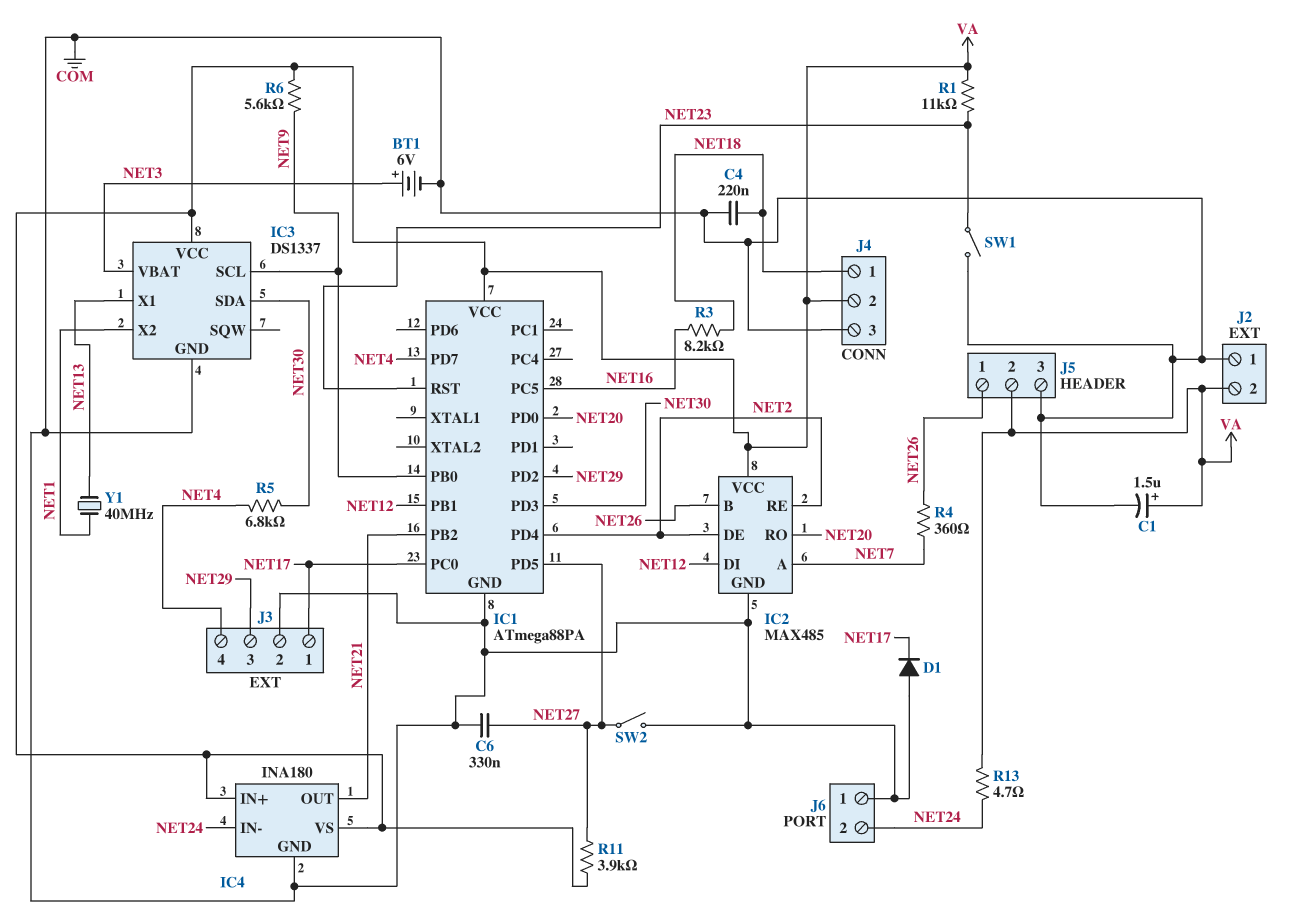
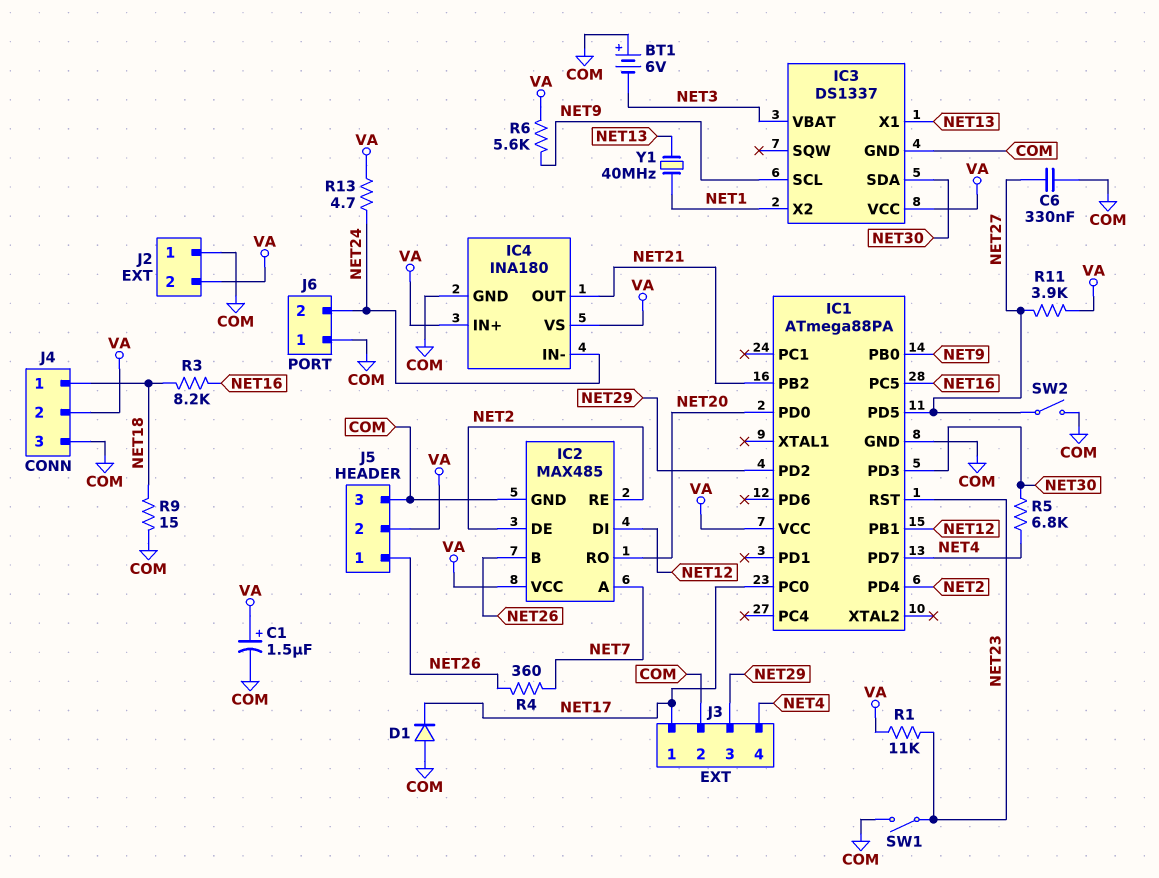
BT1: 6V (plus NET3, minus COM) -> 6V (plus COM, minus NET3)
C4: 220nF (COM, NET18) -> none
R9: none -> 15 (COM, NET18)

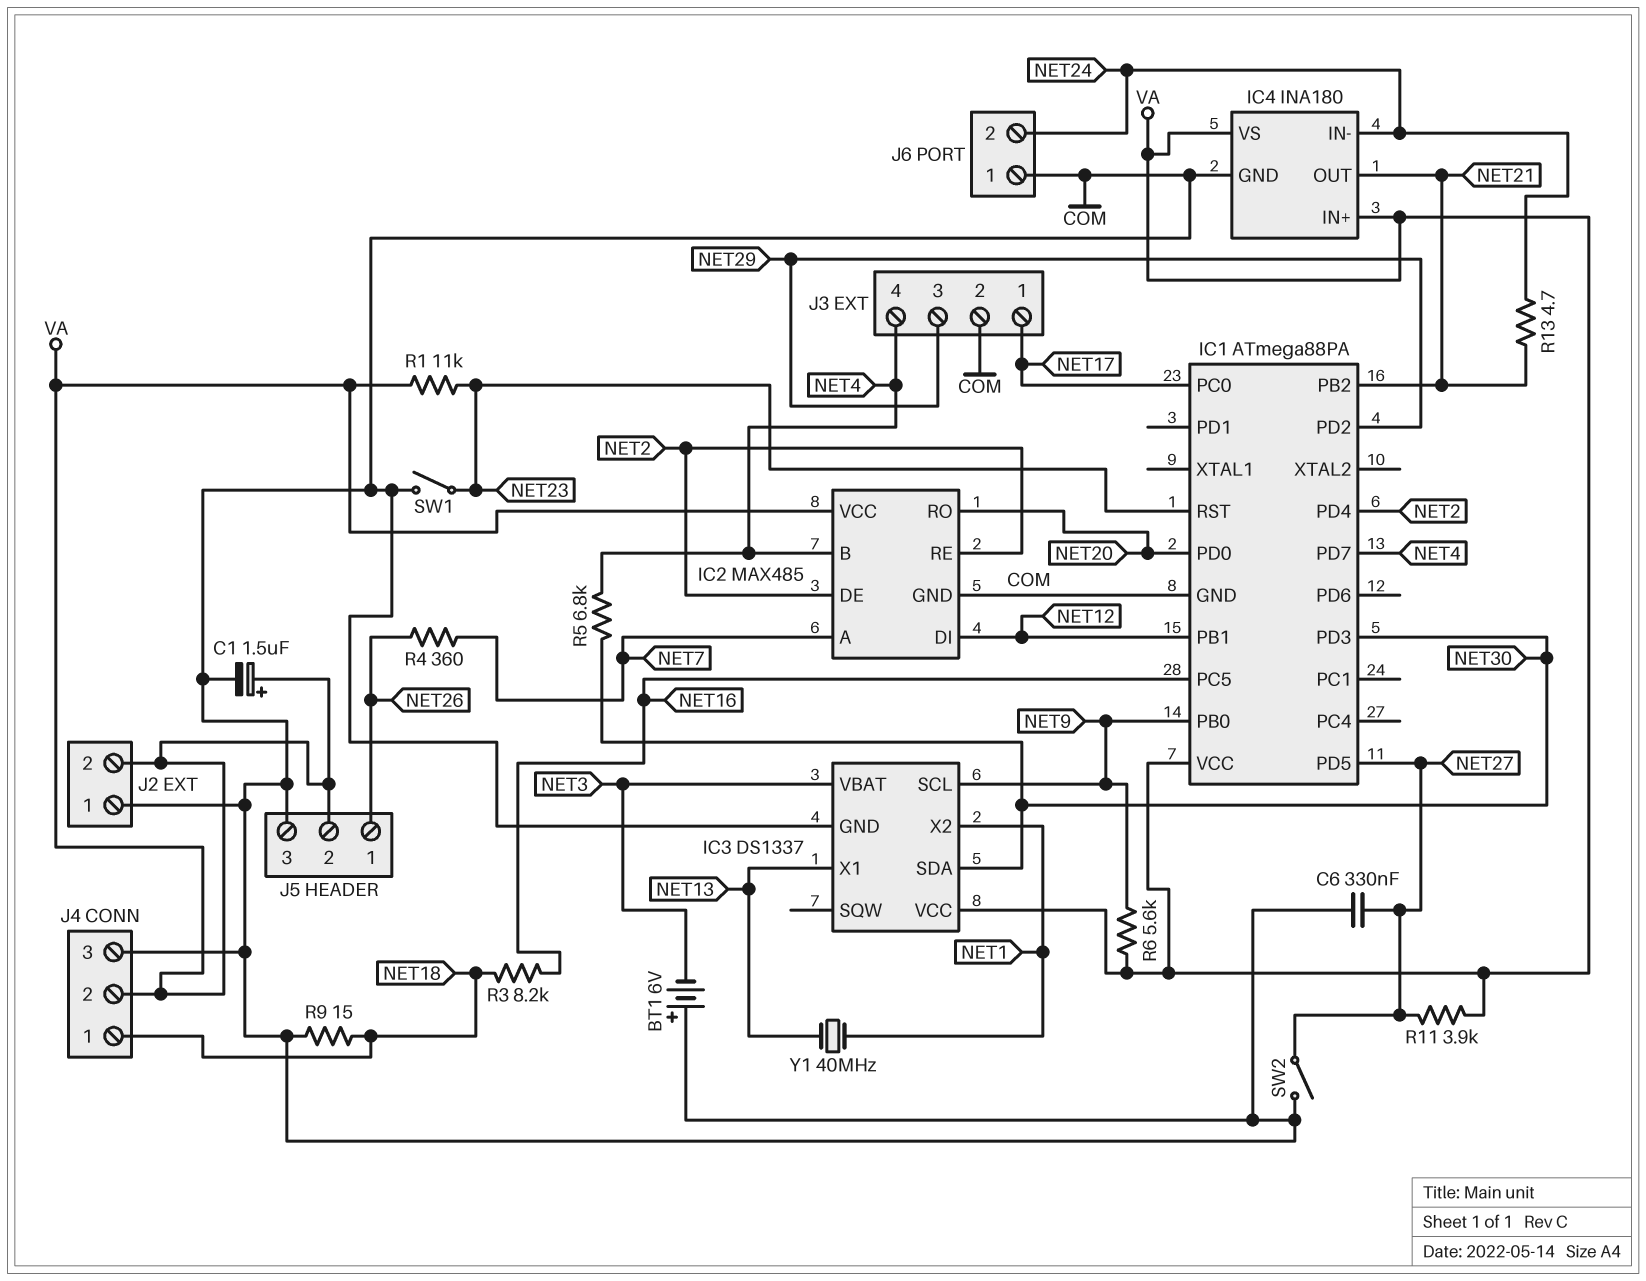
D1: diode (A COM, K NET17) -> none
IC2 pin B: NET26 -> NET4
R13: 4.7 (NET24, VA) -> 4.7 (NET21, NET24)

